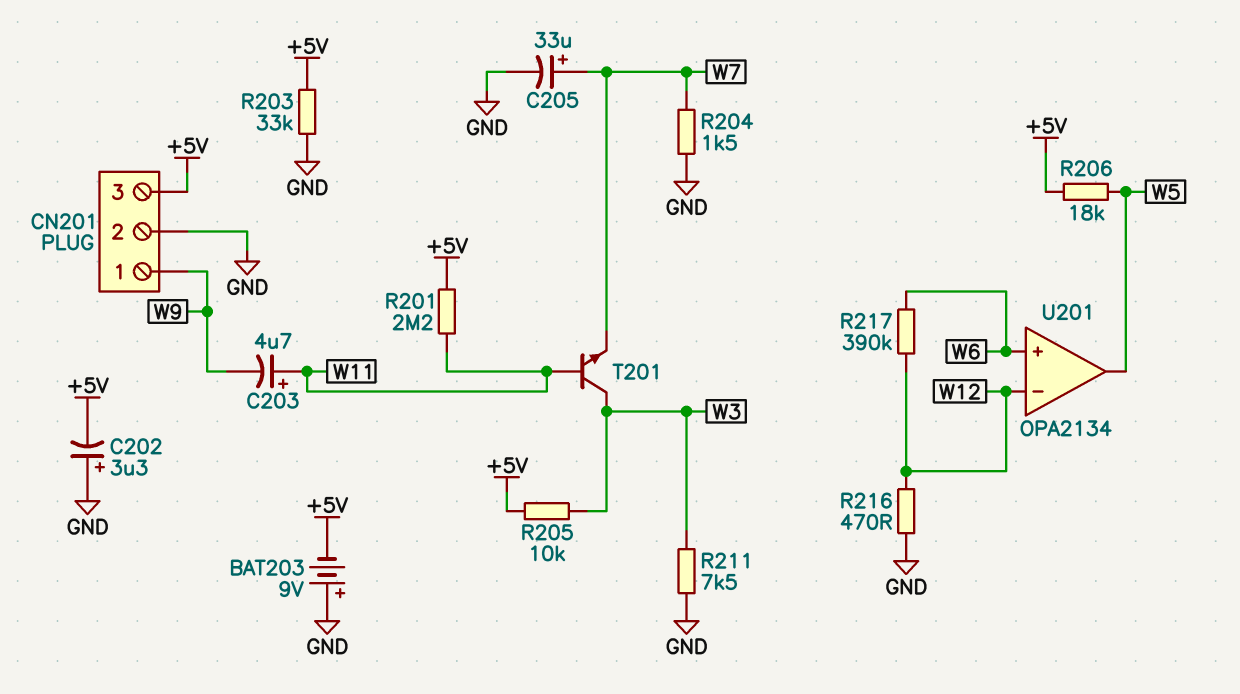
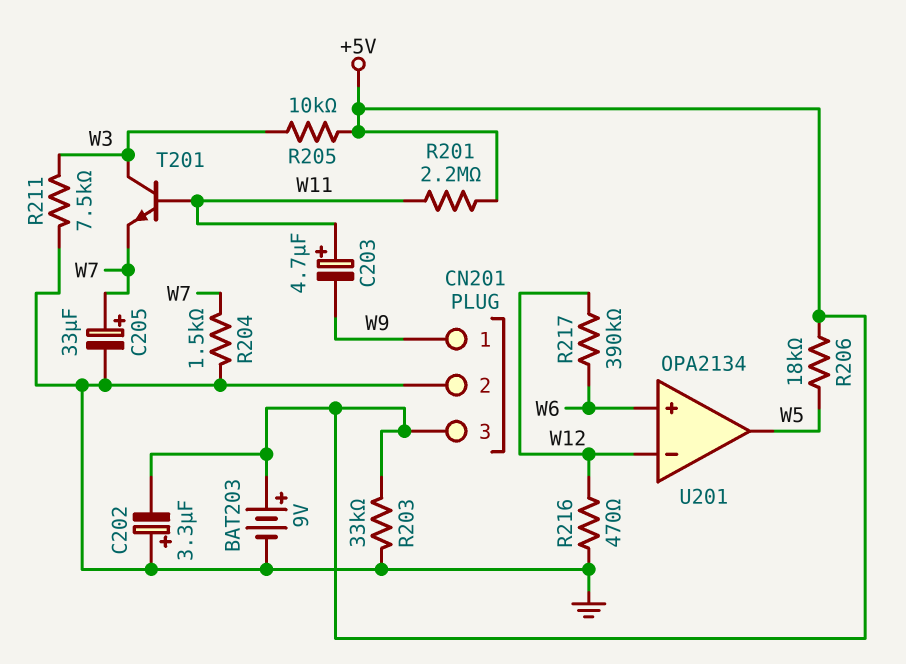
BAT203: 9V (plus GND, minus +5V) -> 9V (plus +5V, minus GND)

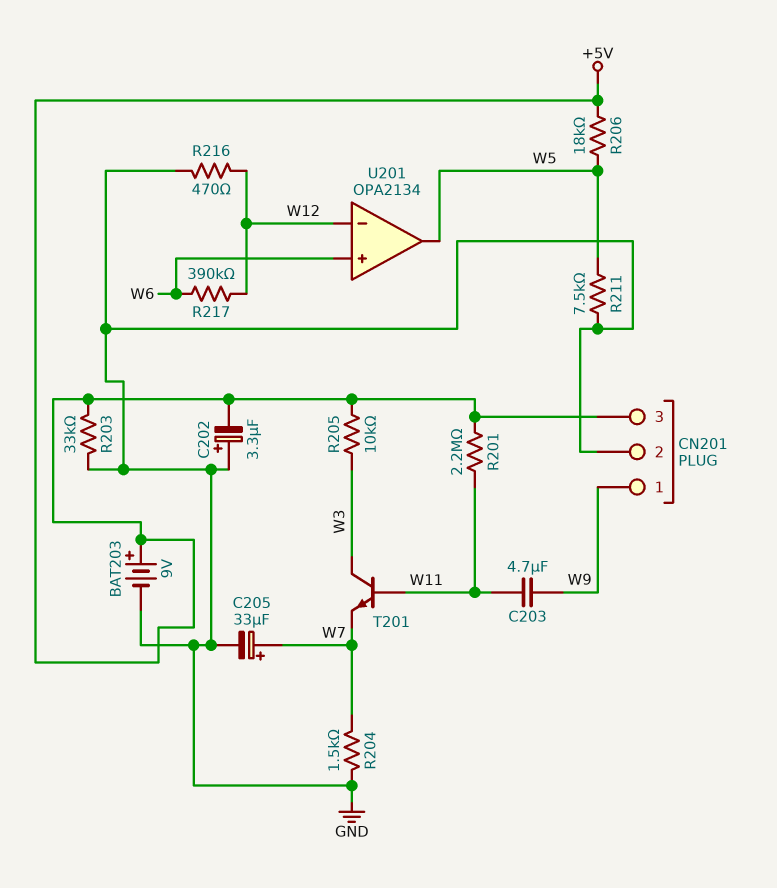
C203: 4.7uF (plus W11, minus W9) -> 4.7uF (W9, W11)
R211: 7.5k (GND, W3) -> 7.5k (GND, W5)

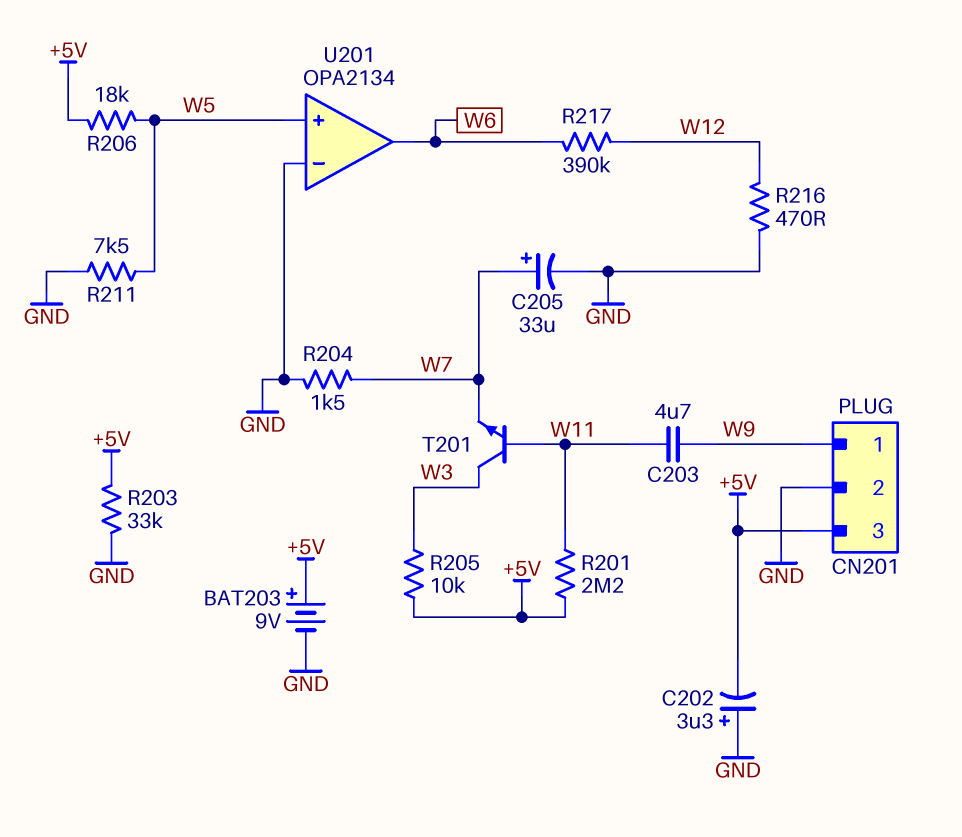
U201 pin in+: W6 -> W5
U201 pin in-: W12 -> GND
U201 pin out: W5 -> W6

